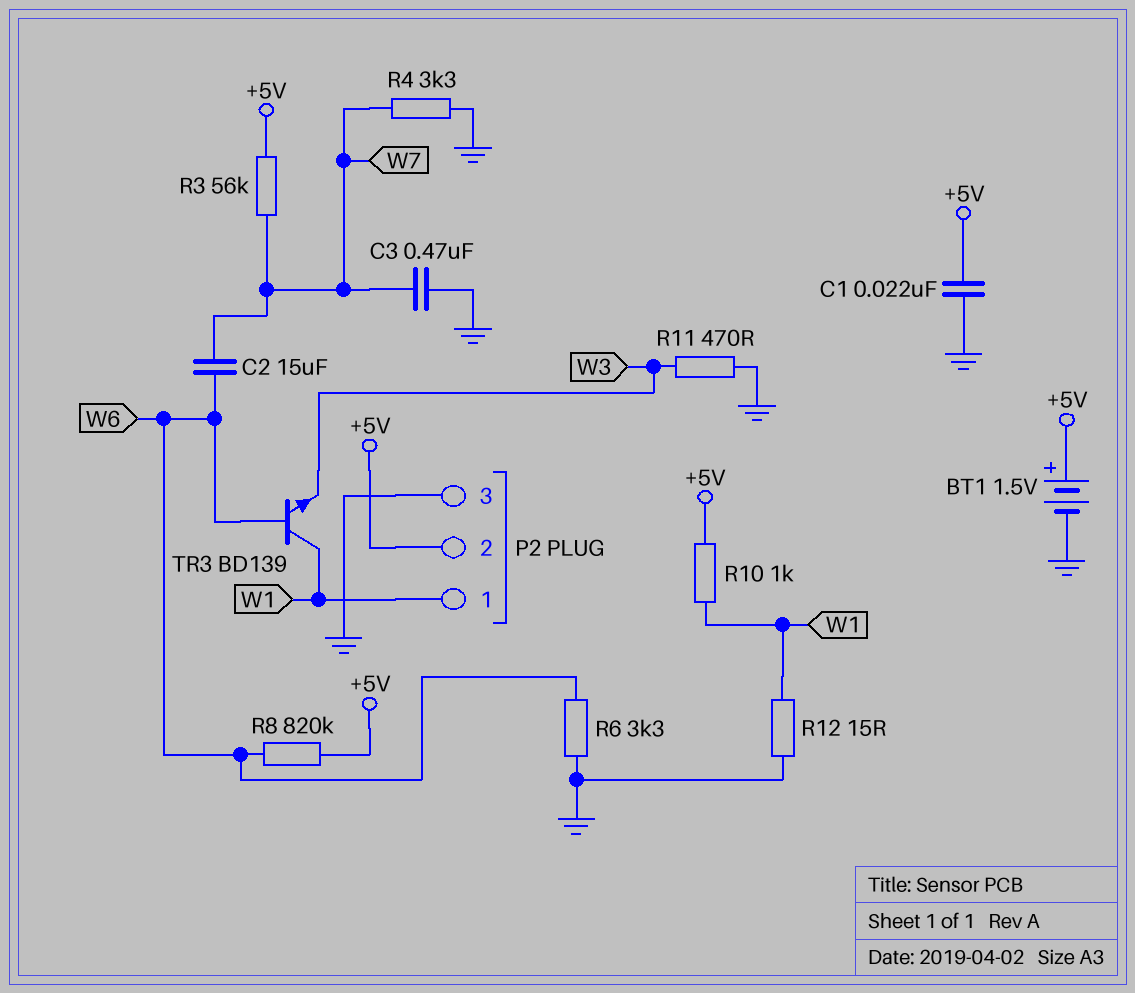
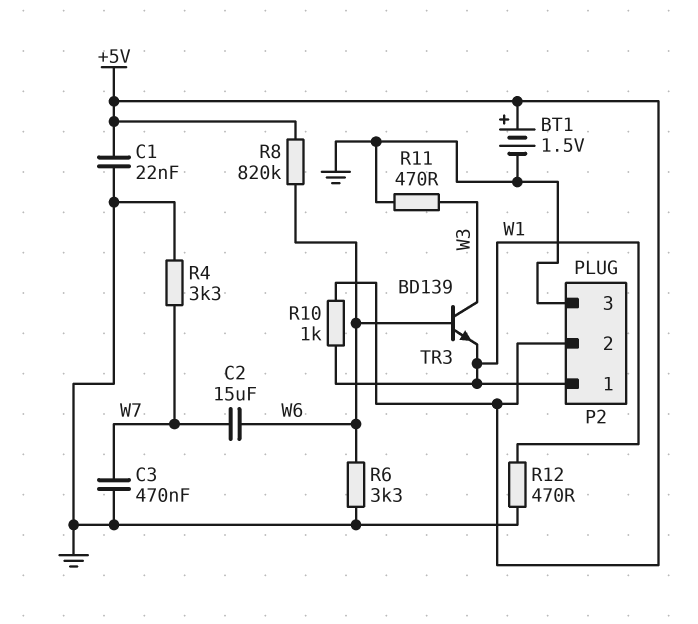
R3: 56k (+5V, W7) -> none
R12: 15 (GND, W1) -> 470 (GND, W1)
TR3: NPN BD139 (B W6, C W1, E W3) -> NPN BD139 (B W6, C W3, E W1)

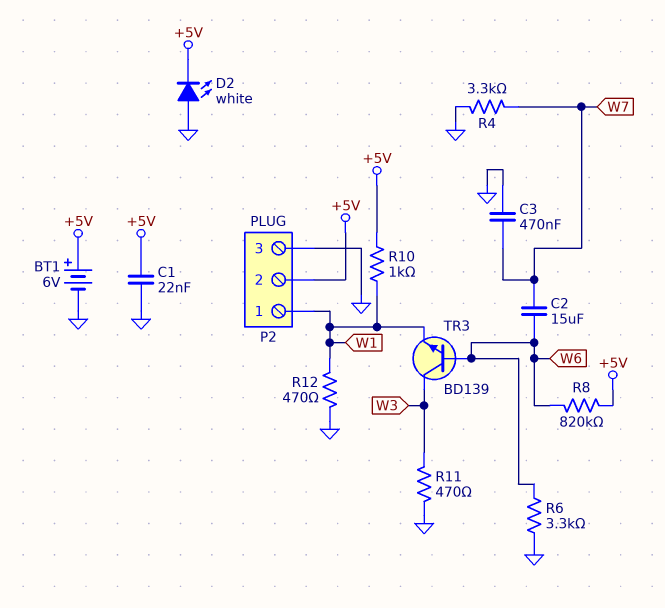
BT1: 1.5V (plus +5V, minus GND) -> 6V (plus +5V, minus GND)
D2: none -> LED white (A GND, K +5V)

